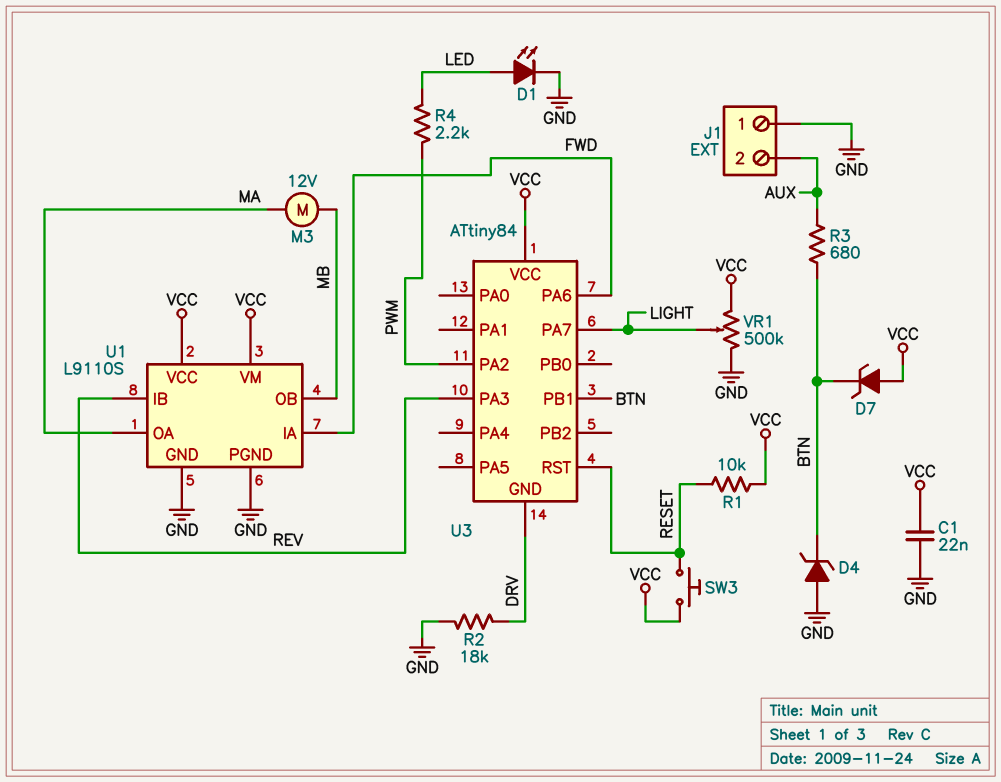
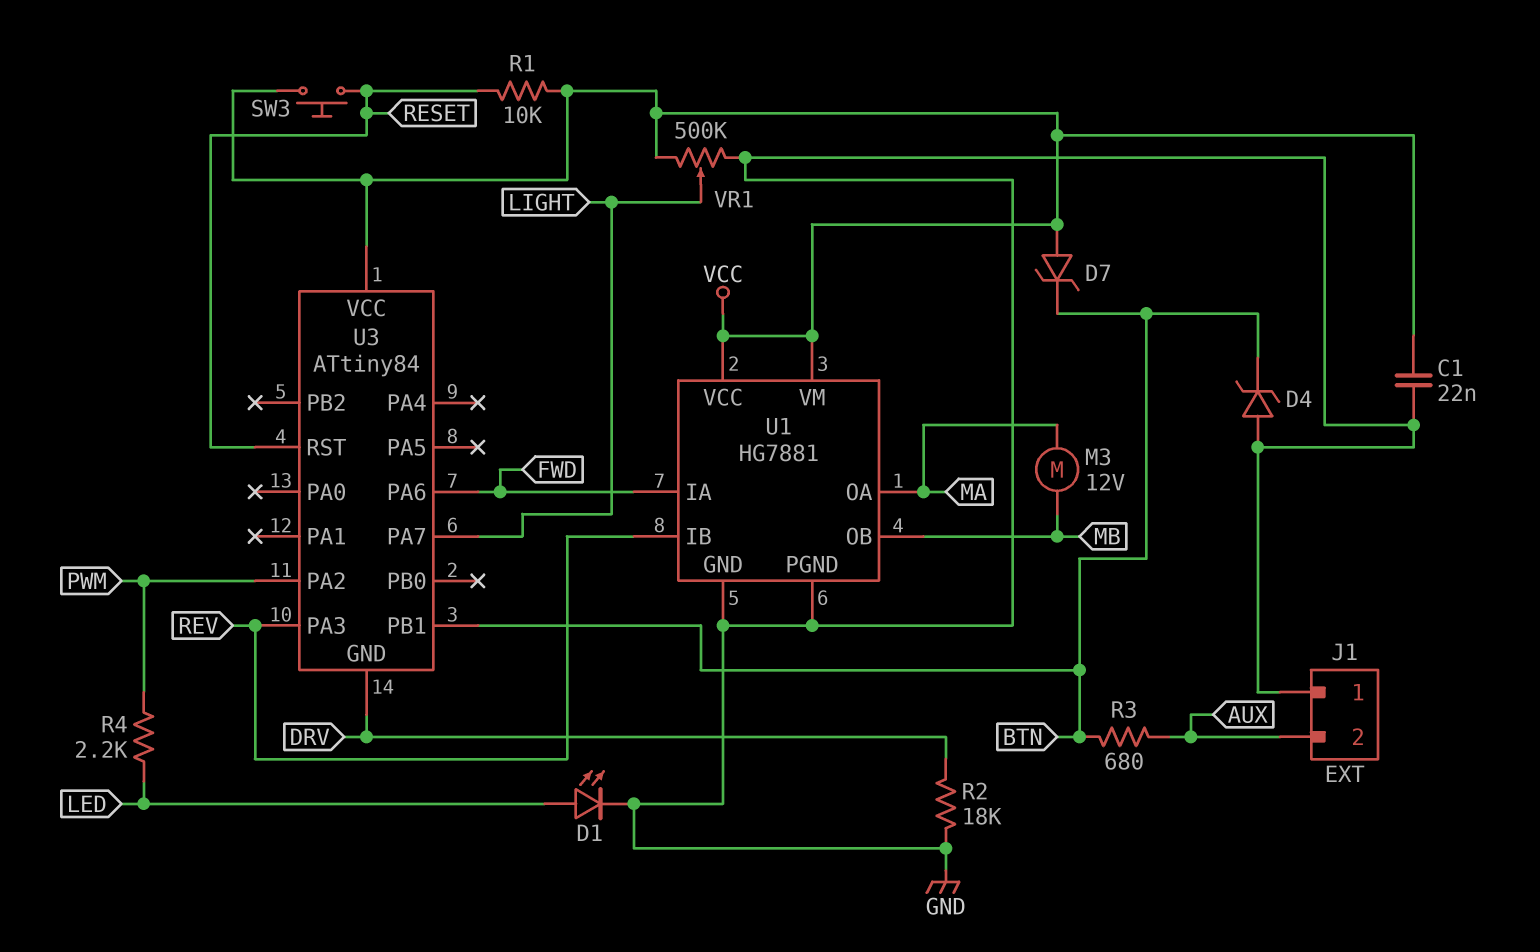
U1: L9110S -> HG7881

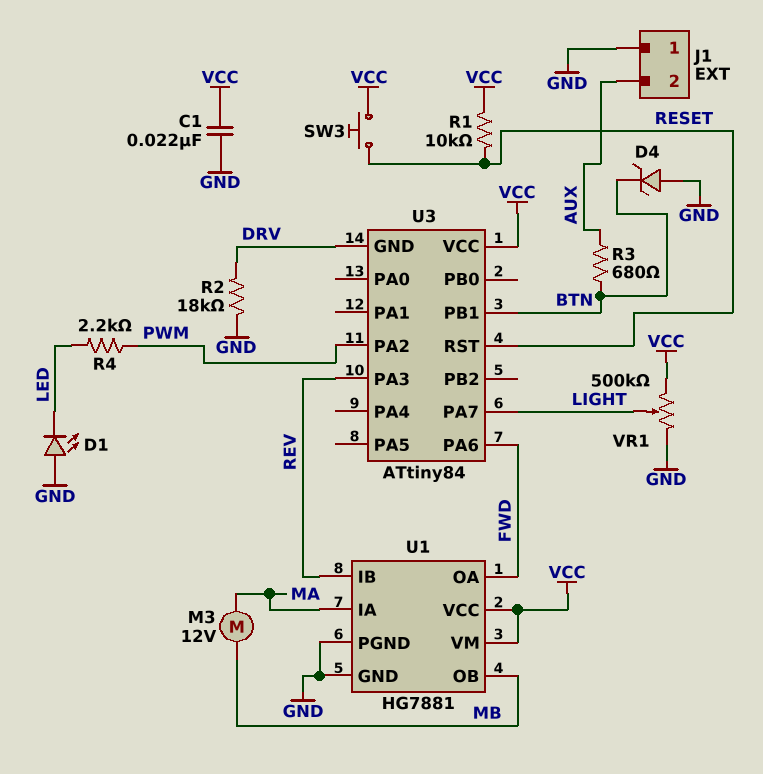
D1: LED (A LED, K GND) -> LED (A GND, K LED)
D7: zener (A VCC, K BTN) -> none
U1 pin IA: FWD -> MA
U1 pin OA: MA -> FWD

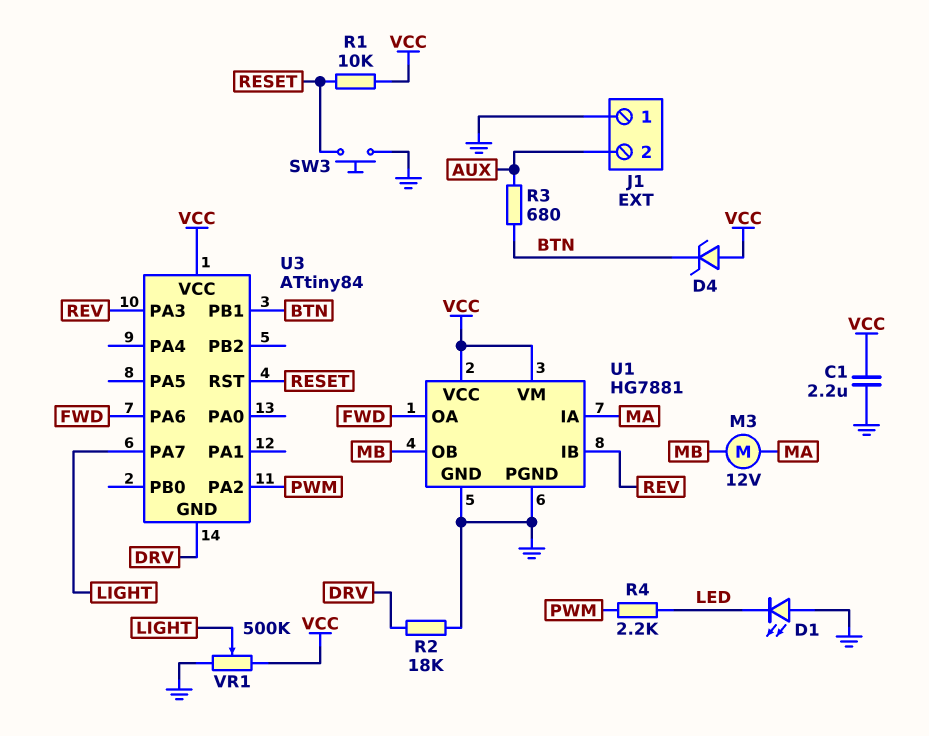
C1: 22nF (GND, VCC) -> 2.2uF (GND, VCC)
D4: zener (A GND, K BTN) -> zener (A VCC, K BTN)
SW3: button (RESET, VCC) -> button (GND, RESET)

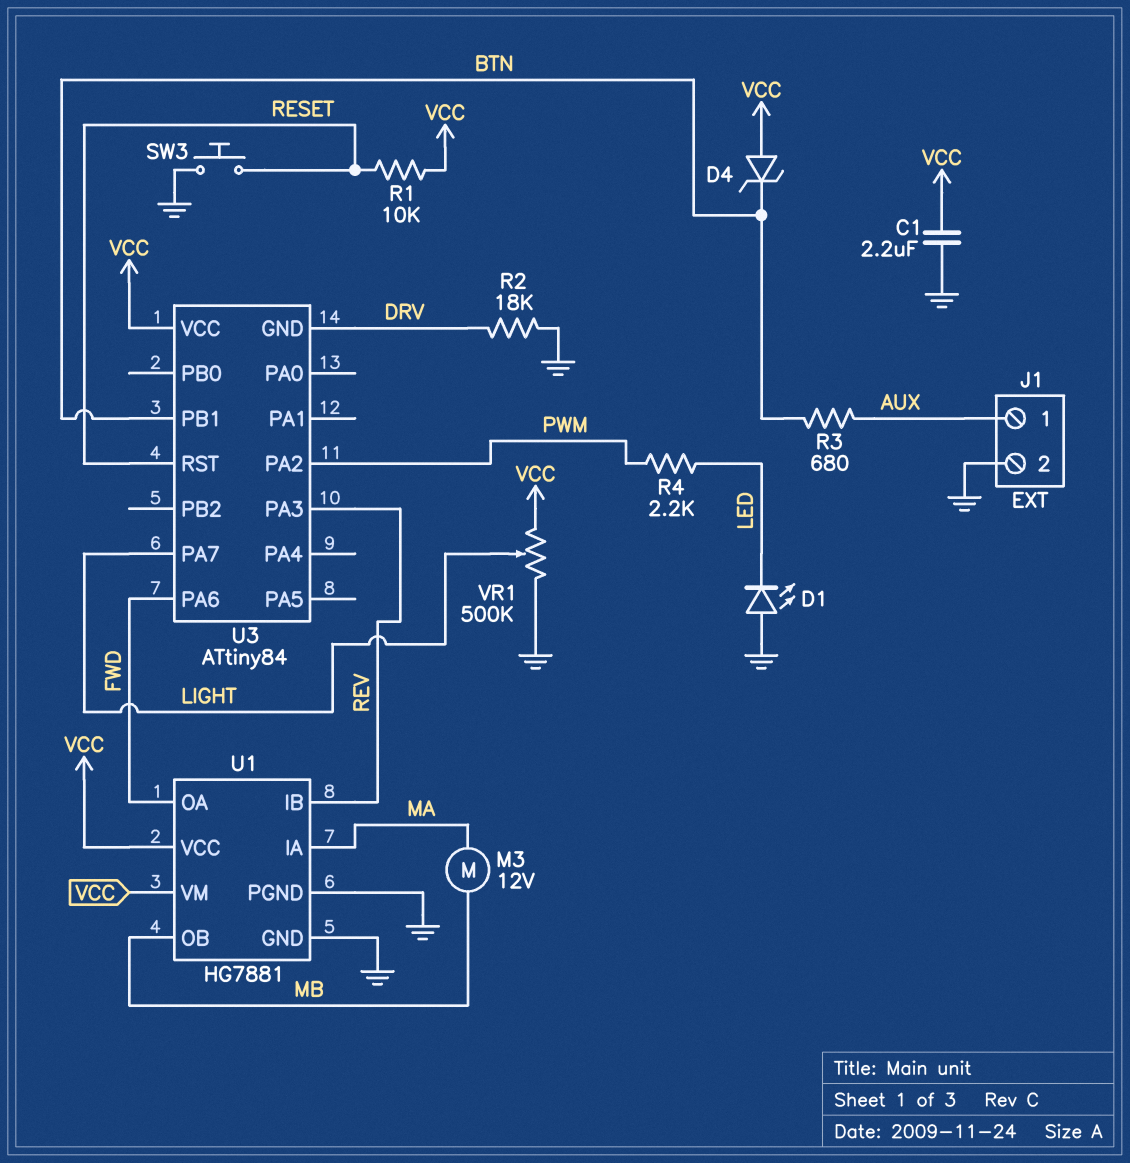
J1 pin 1: GND -> AUX
J1 pin 2: AUX -> GND

